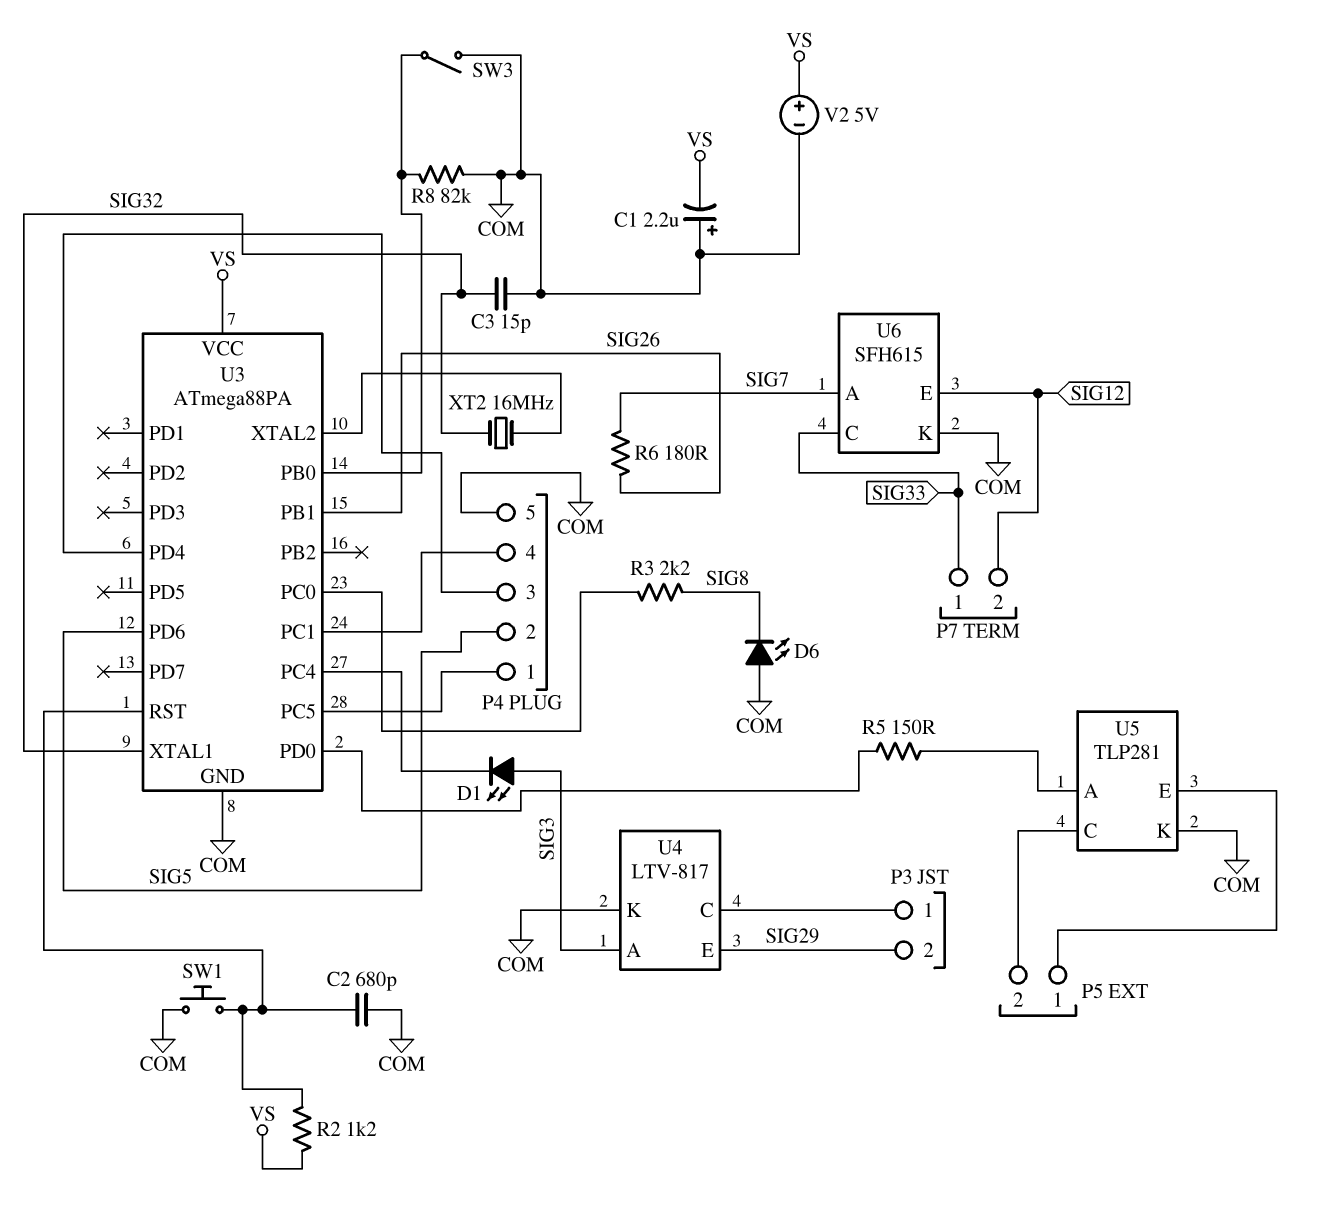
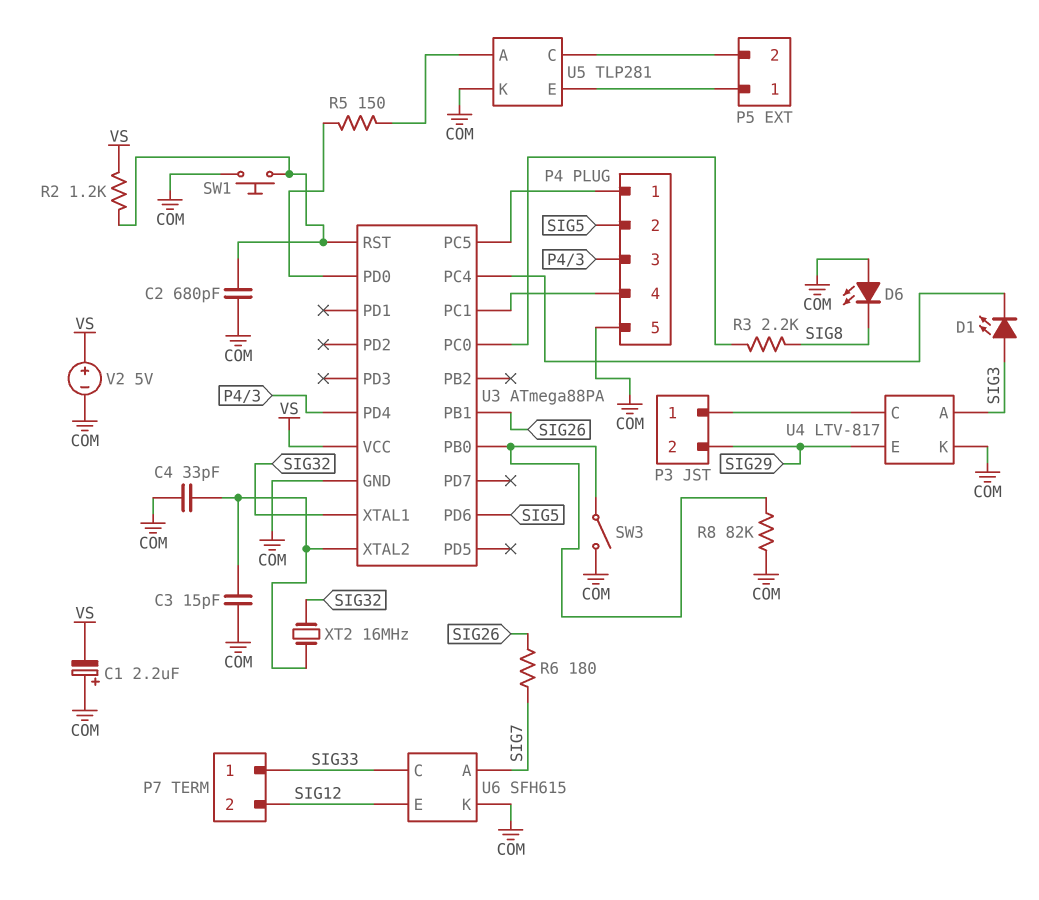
C3: 15pF (COM, SIG32) -> 15pF (COM, U3/XTAL2)
C4: none -> 33pF (COM, U3/XTAL2)

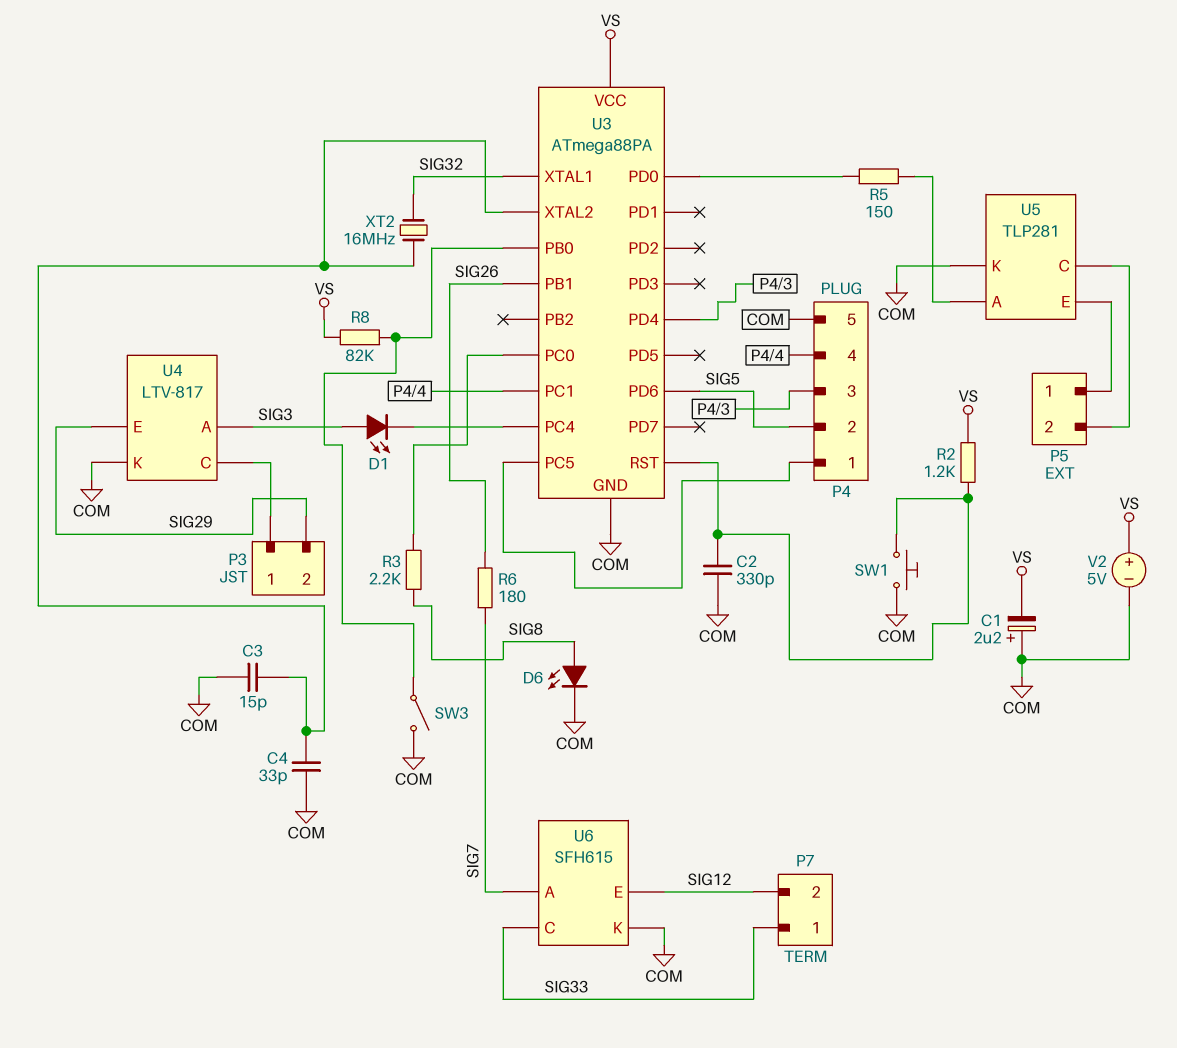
C2: 680pF (COM, U3/RST) -> 330pF (COM, U3/RST)
D6: LED (A COM, K SIG8) -> LED (A SIG8, K COM)
R8: 82k (COM, U3/PB0) -> 82k (U3/PB0, VS)

